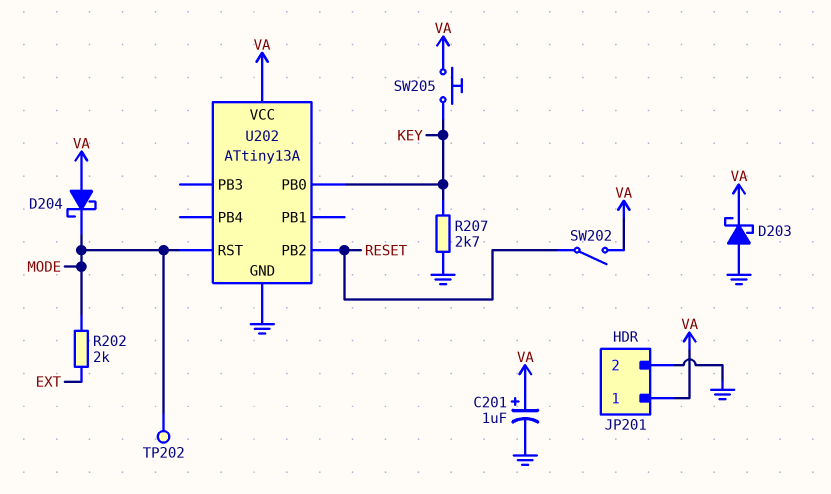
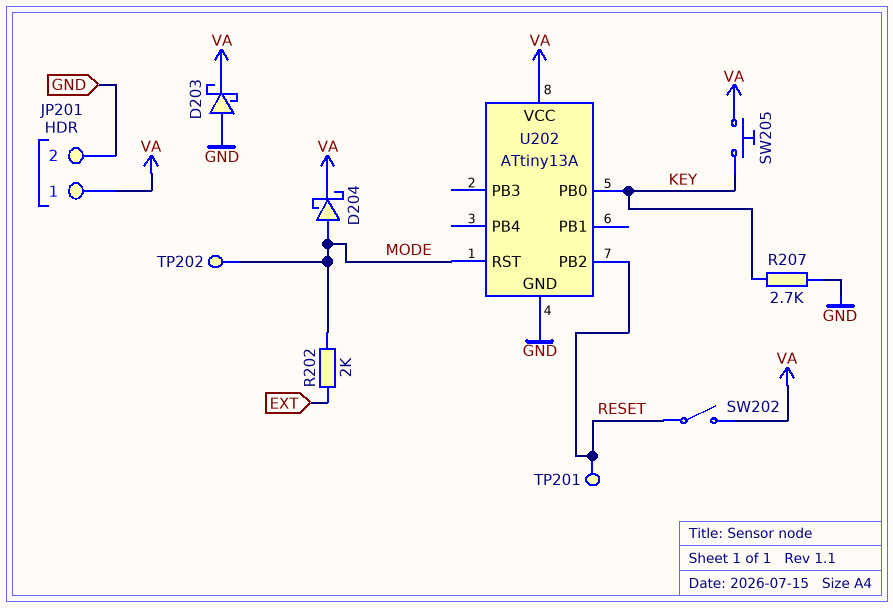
C201: 1uF (plus VA, minus GND) -> none
D204: schottky (A VA, K MODE) -> schottky (A MODE, K VA)
TP201: none -> test point (RESET)

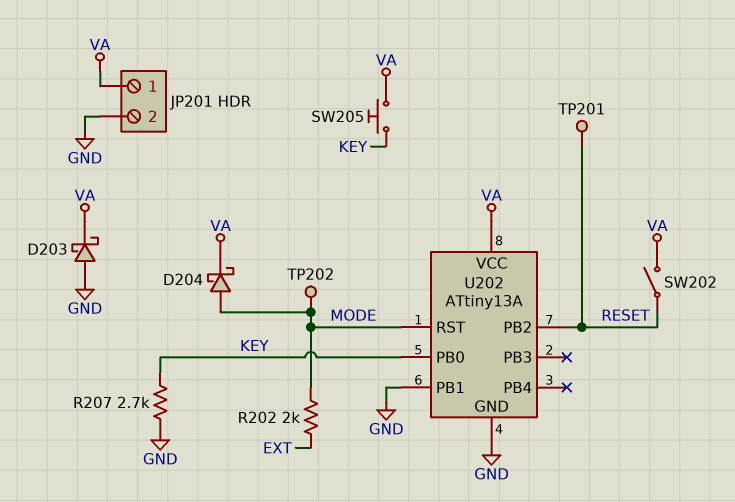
U202 pin PB1: none -> GND

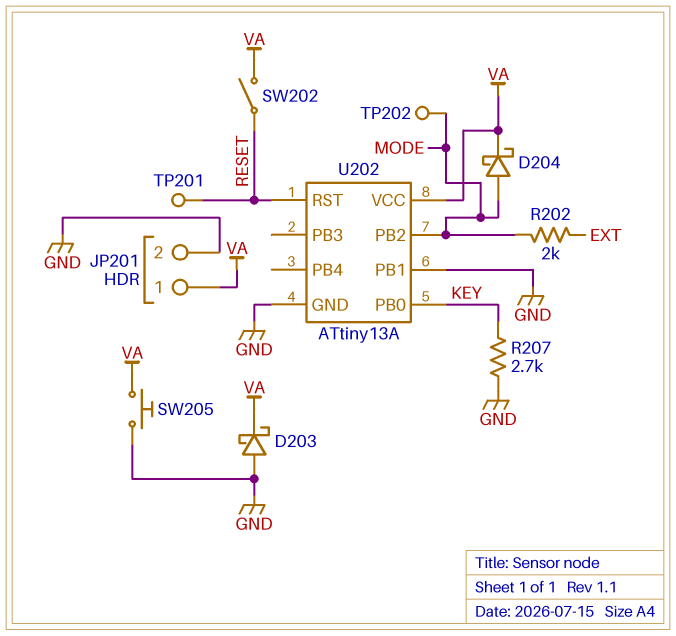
SW205: button (KEY, VA) -> button (GND, VA)
U202 pin PB2: RESET -> MODE
U202 pin RST: MODE -> RESET

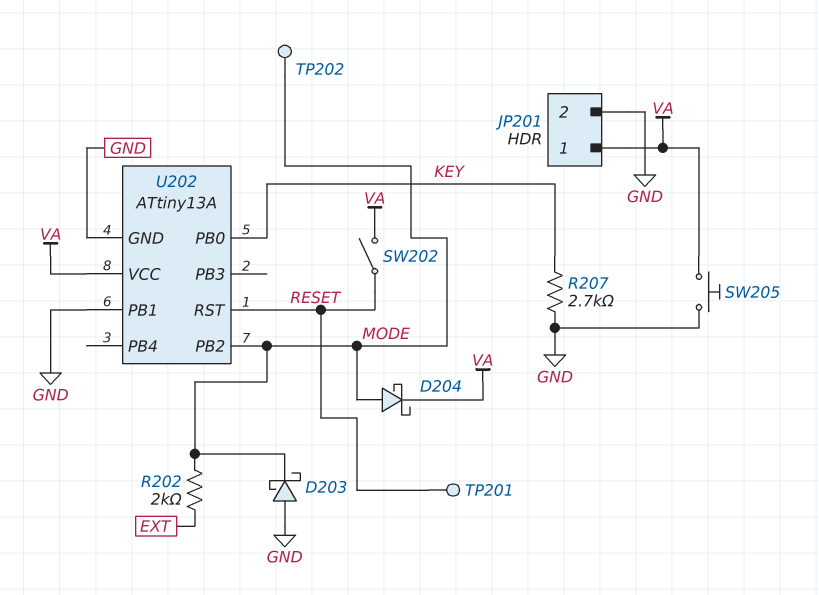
D203: schottky (A GND, K VA) -> schottky (A GND, K MODE)

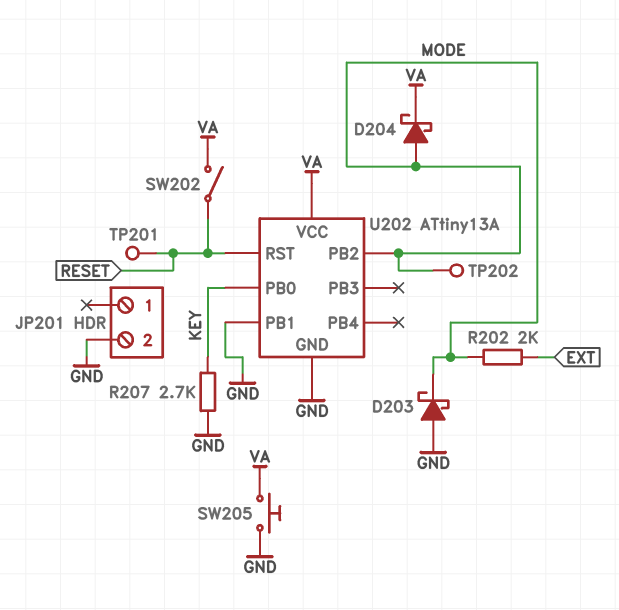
JP201 pin 1: VA -> none

